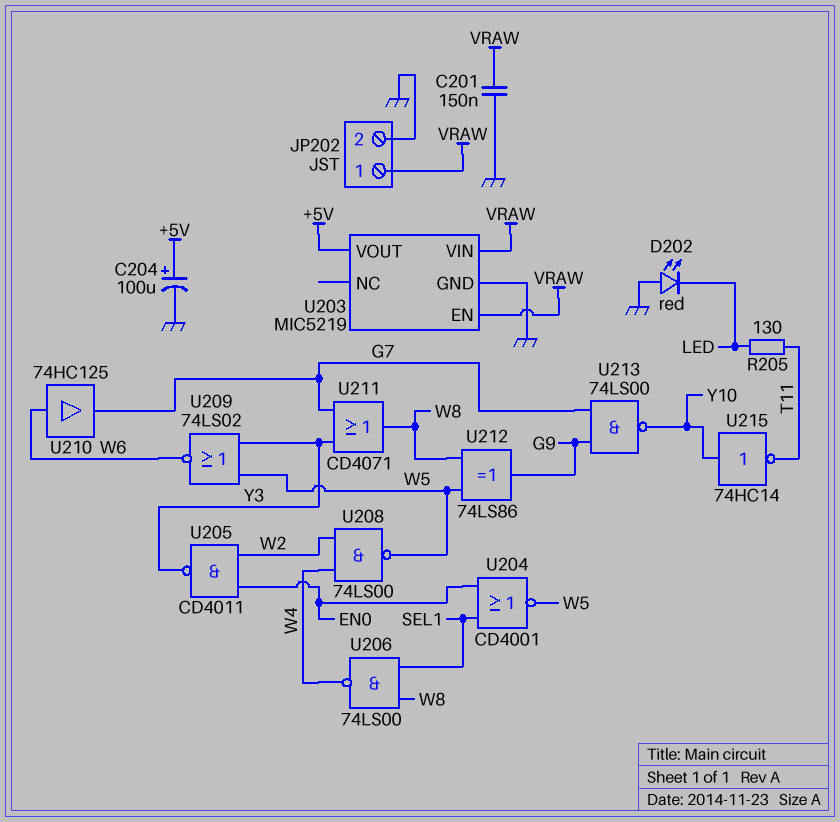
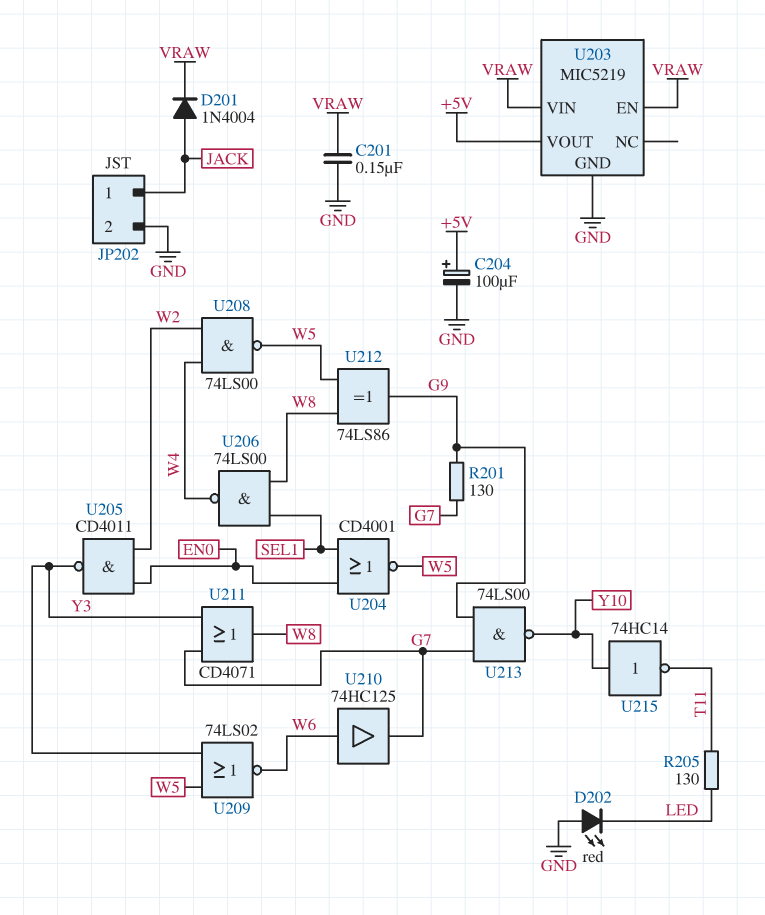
D201: none -> diode 1N4004 (A JACK, K VRAW)
JP202 pin 1: VRAW -> JACK
R201: none -> 130 (G7, G9)

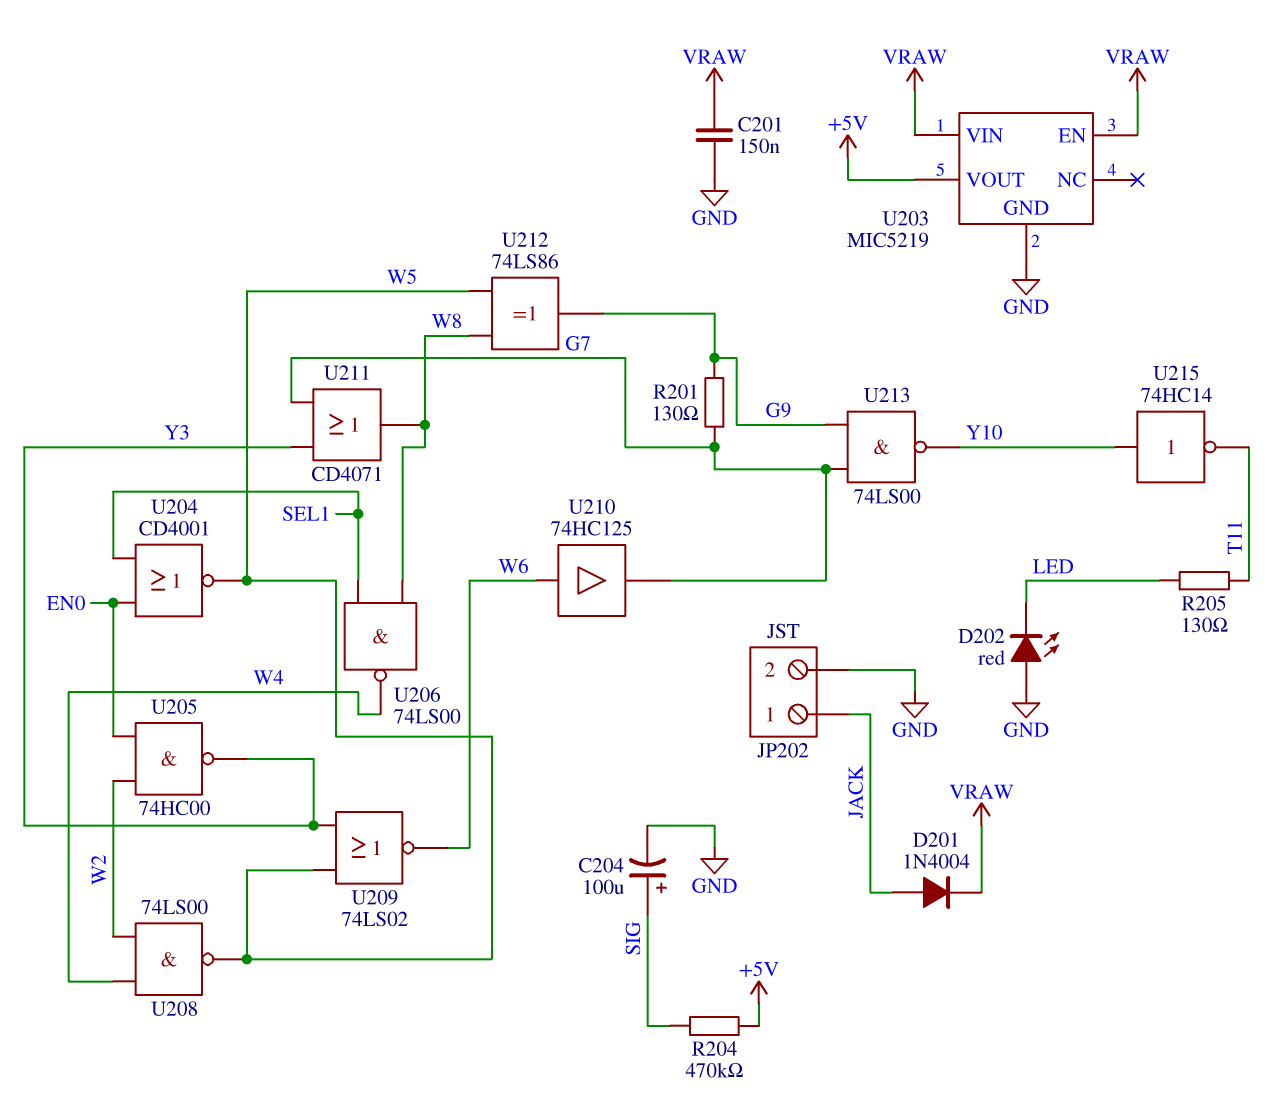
C204: 100uF (plus +5V, minus GND) -> 100uF (plus SIG, minus GND)
R204: none -> 470k (+5V, SIG)
U205: NAND CD4011 (in EN0, in W2, out Y3) -> NAND 74HC00 (in EN0, in W2, out Y3)

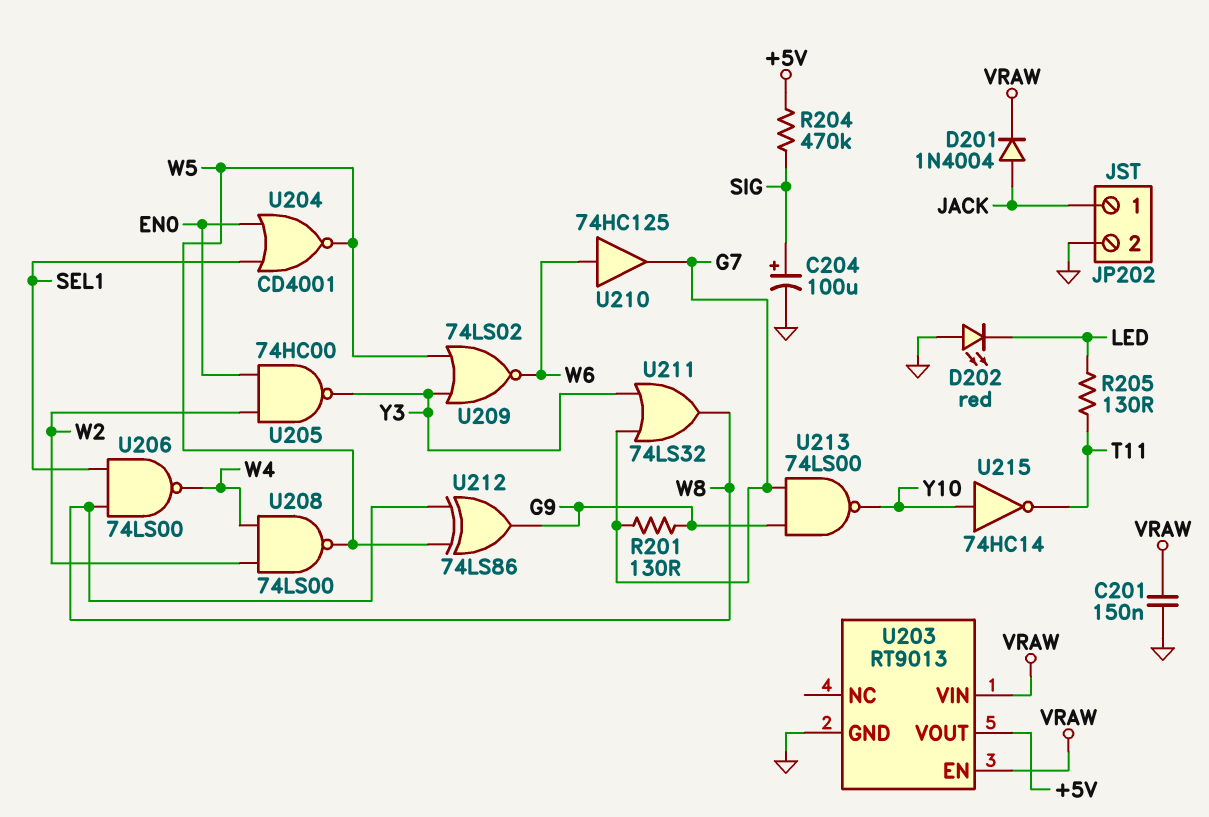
U203: MIC5219 -> RT9013
U211: OR CD4071 (in G7, in Y3, out W8) -> OR 74LS32 (in G7, in Y3, out W8)

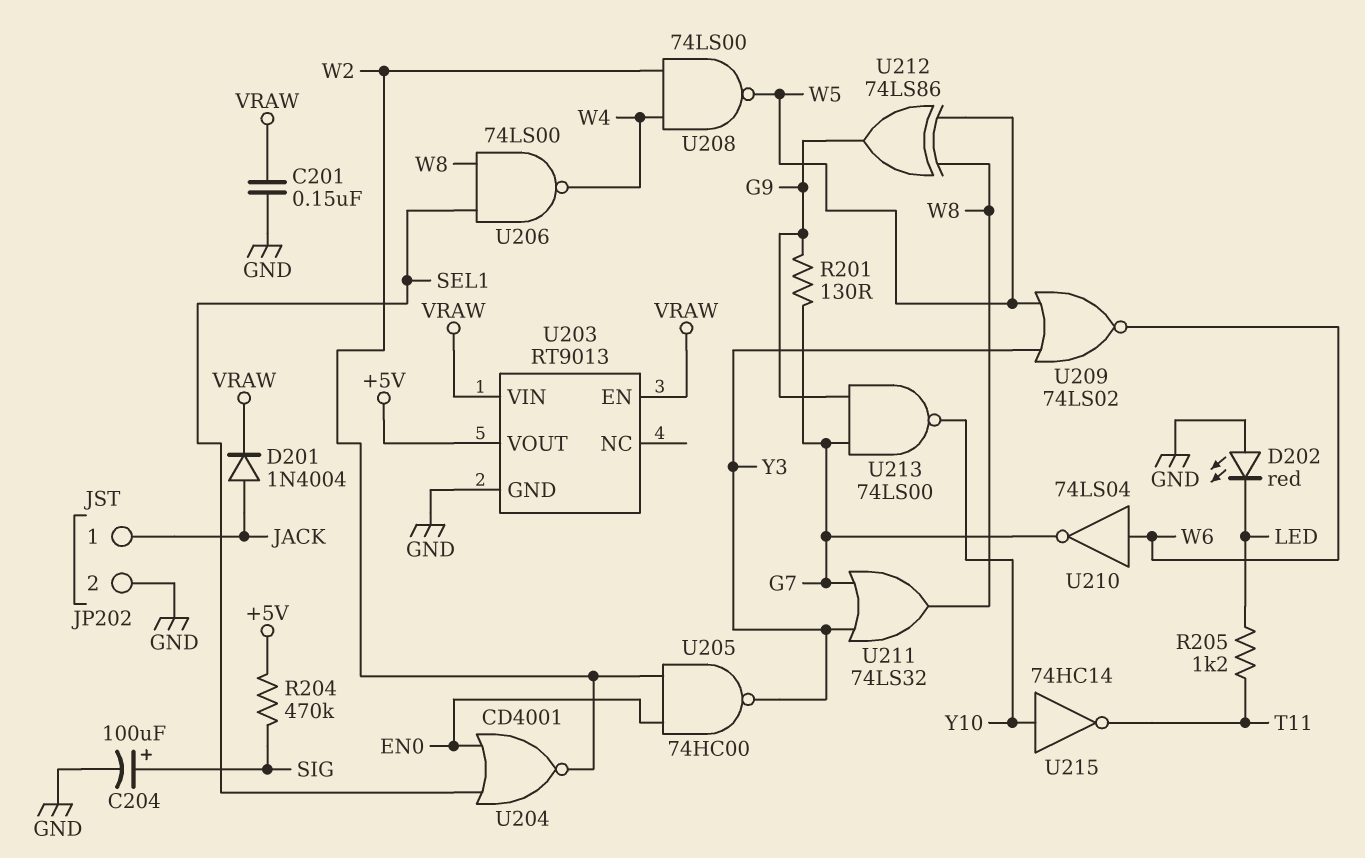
R205: 130 (LED, T11) -> 1.2k (LED, T11)
U204: NOR CD4001 (in EN0, in SEL1, out W5) -> NOR CD4001 (in EN0, in SEL1, out W2)
U210: buffer 74HC125 (in W6, out G7) -> NOT 74LS04 (in W6, out G7)

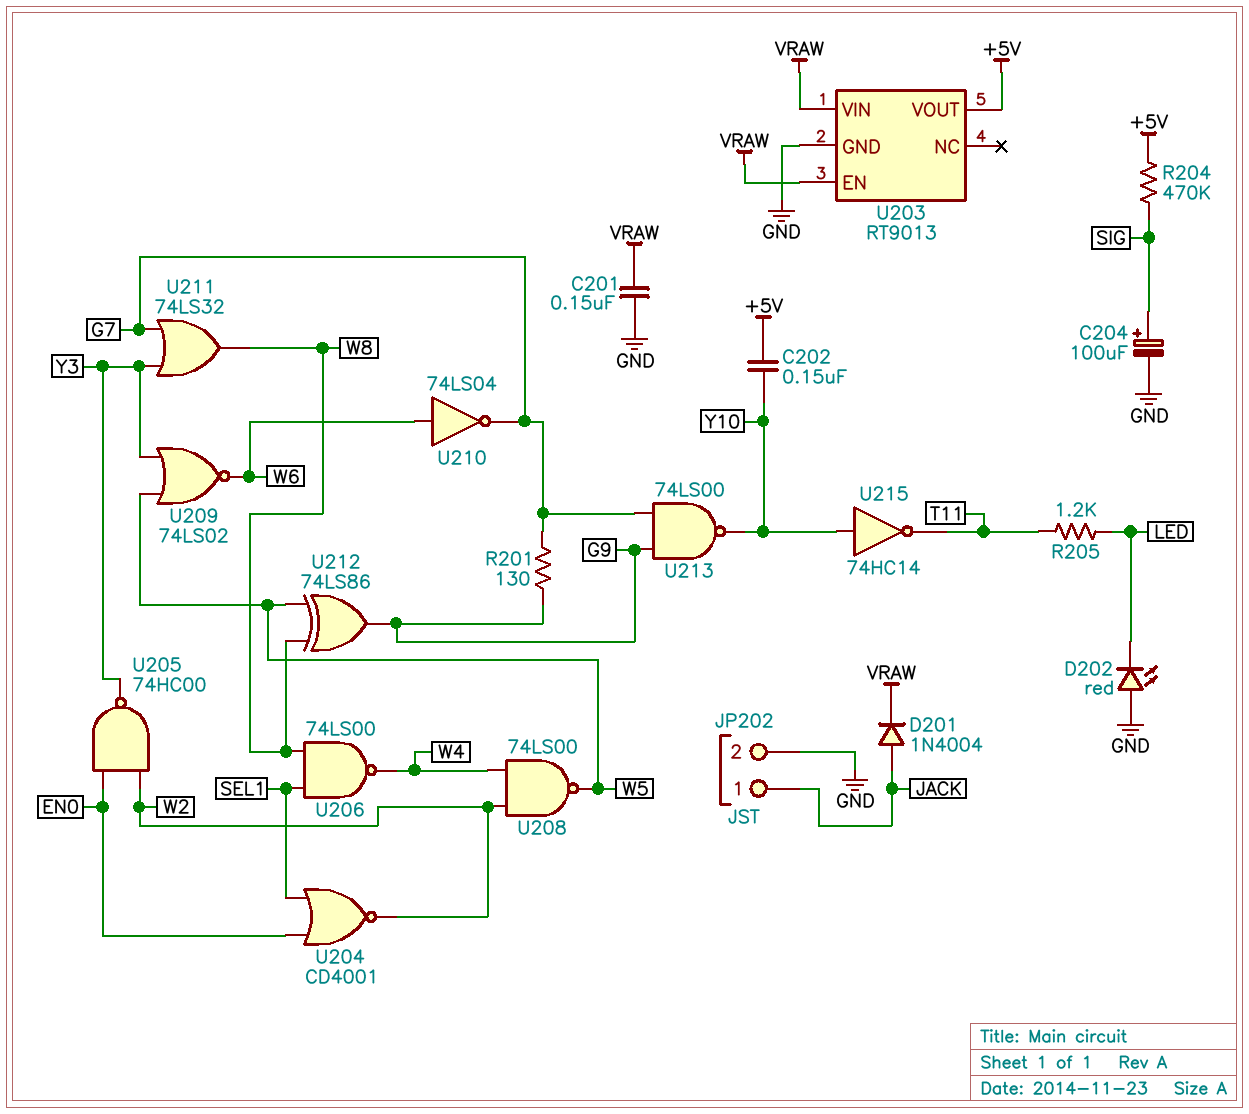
C202: none -> 150nF (+5V, Y10)

